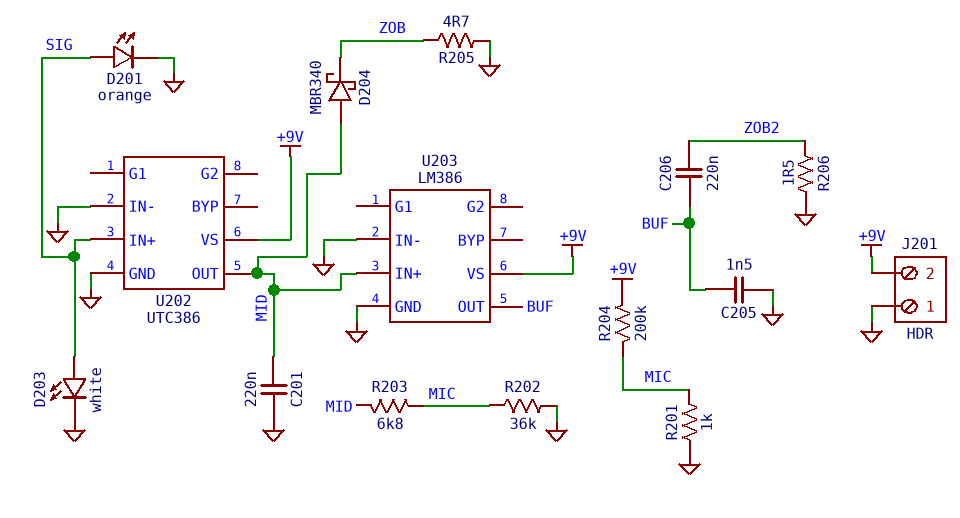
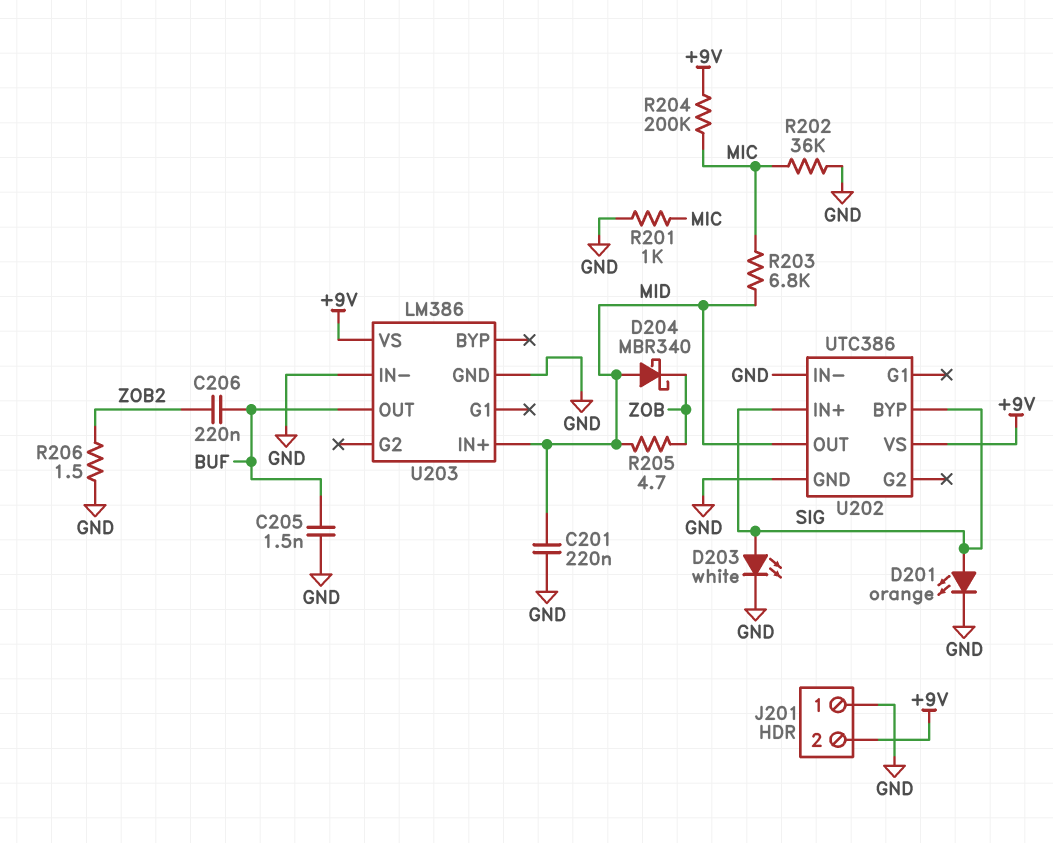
R205: 4.7 (GND, ZOB) -> 4.7 (MID, ZOB)
U202 pin BYP: none -> SIG

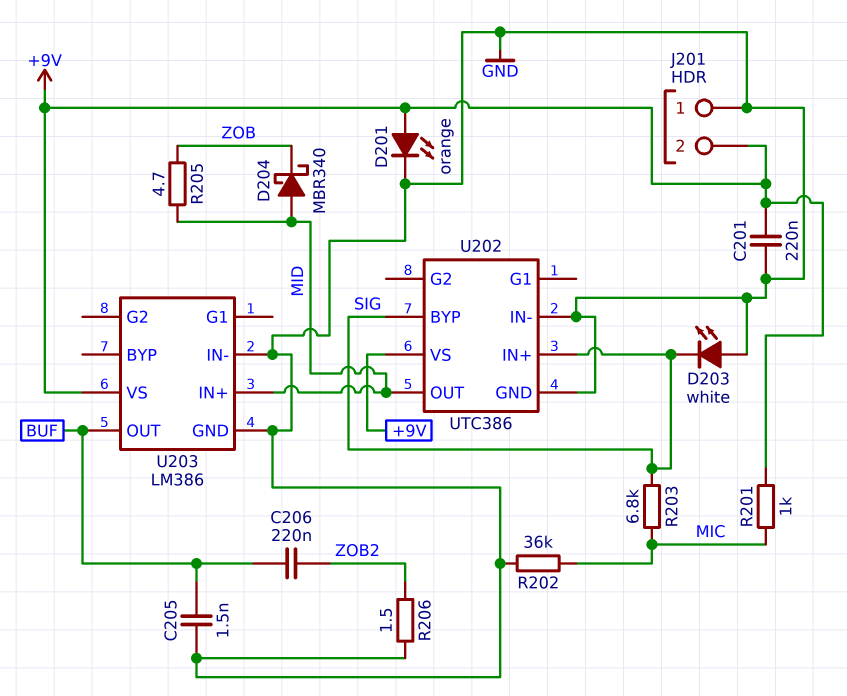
C201: 220nF (GND, MID) -> 220nF (+9V, GND)
D201: LED orange (A SIG, K GND) -> LED orange (A +9V, K GND)
D203: LED white (A SIG, K GND) -> LED white (A GND, K SIG)
R201: 1k (GND, MIC) -> 1k (+9V, MIC)
R203: 6.8k (MIC, MID) -> 6.8k (MIC, SIG)
R204: 200k (+9V, MIC) -> none

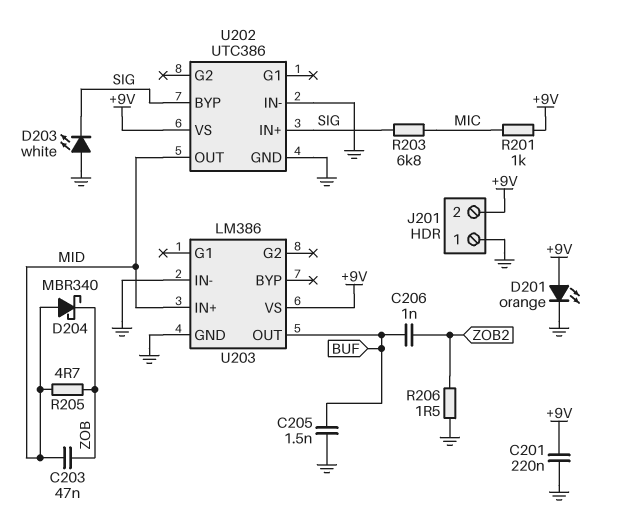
C203: none -> 47nF (MID, ZOB)
C206: 220nF (BUF, ZOB2) -> 1nF (BUF, ZOB2)
R202: 36k (GND, MIC) -> none

